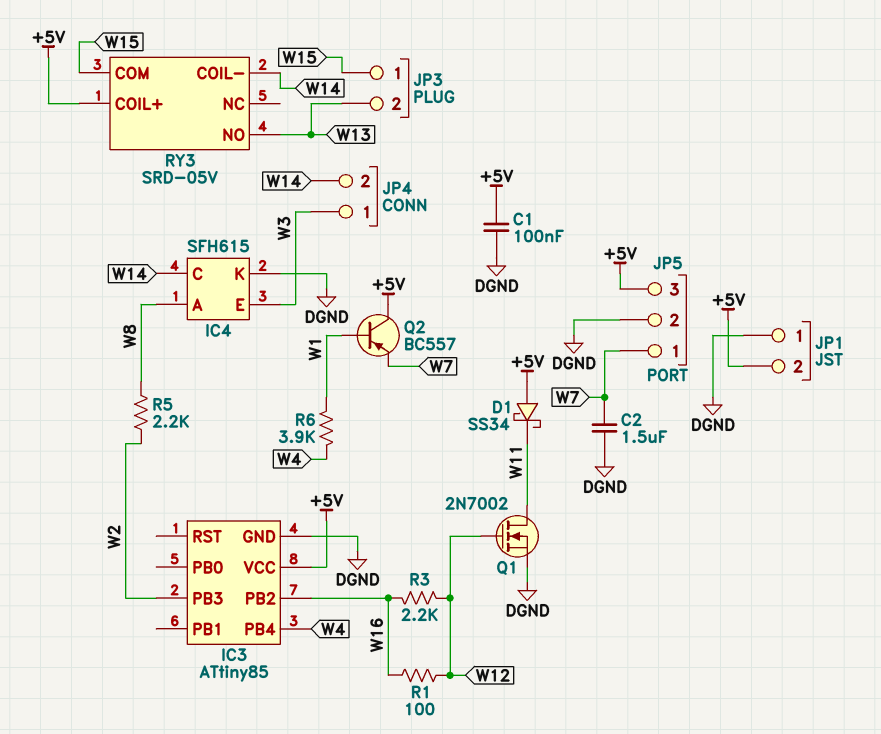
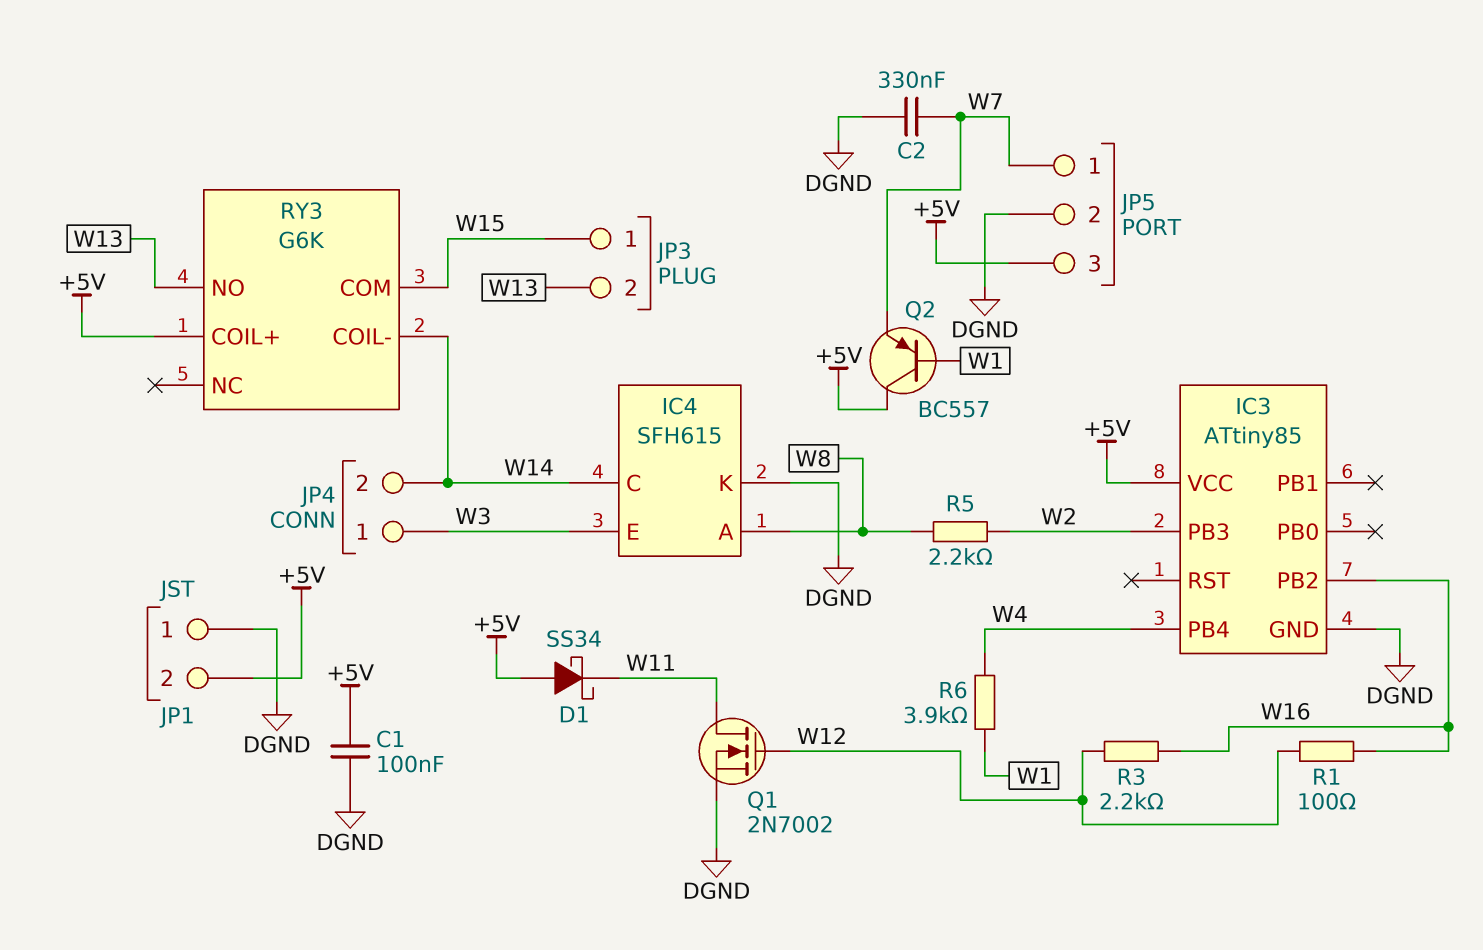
C2: 1.5uF (DGND, W7) -> 330nF (DGND, W7)
RY3: SRD-05V -> G6K

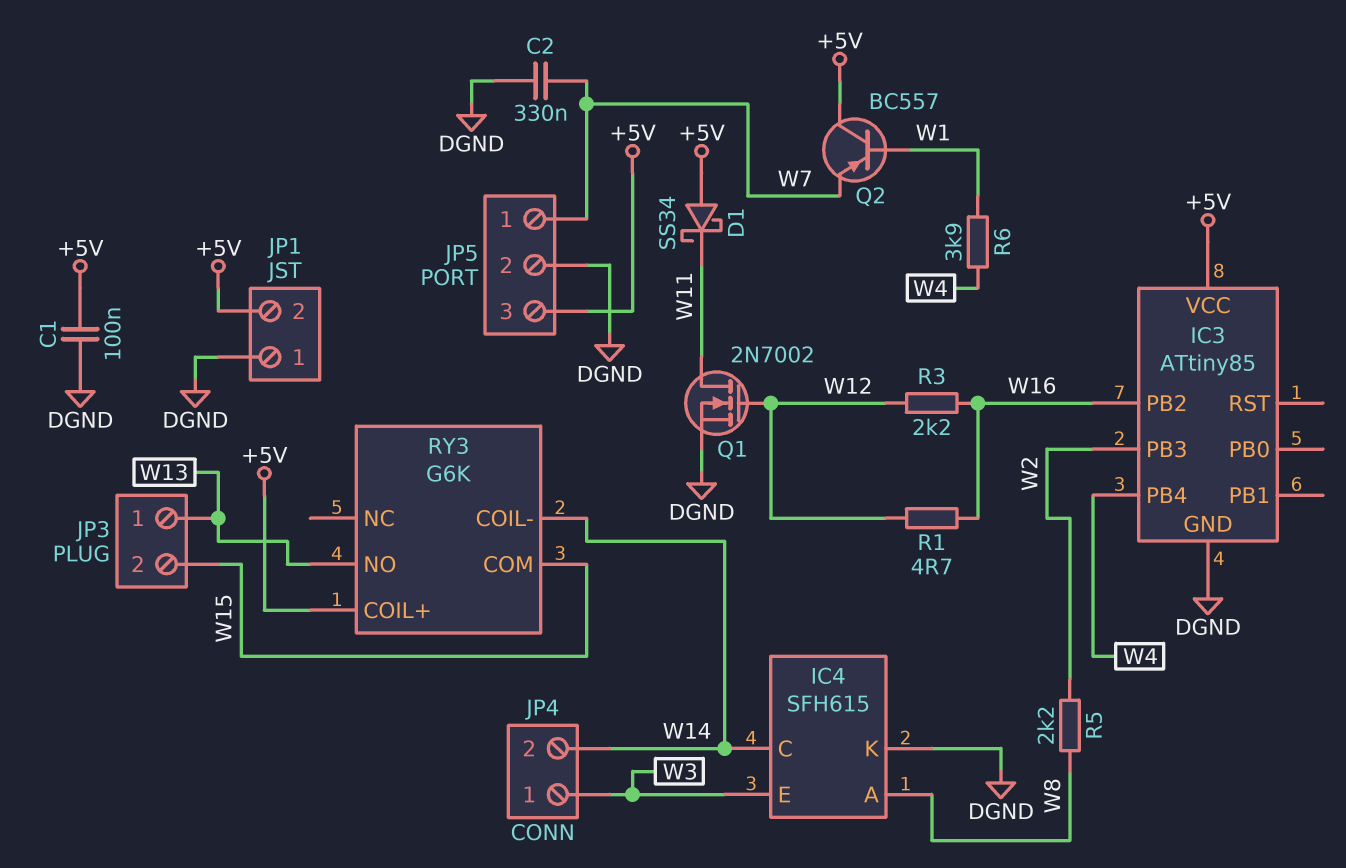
JP3 pin 1: W15 -> W13
JP3 pin 2: W13 -> W15
R1: 100 (W12, W16) -> 4.7 (W12, W16)

